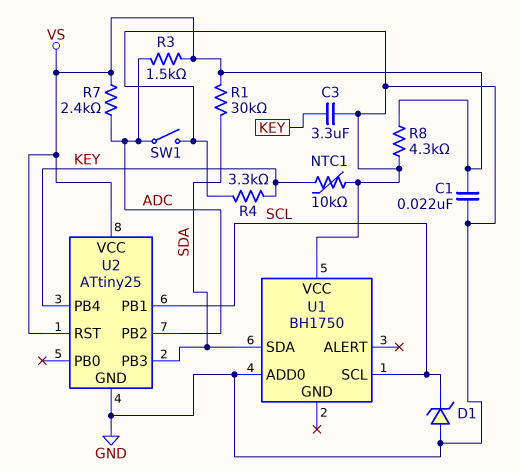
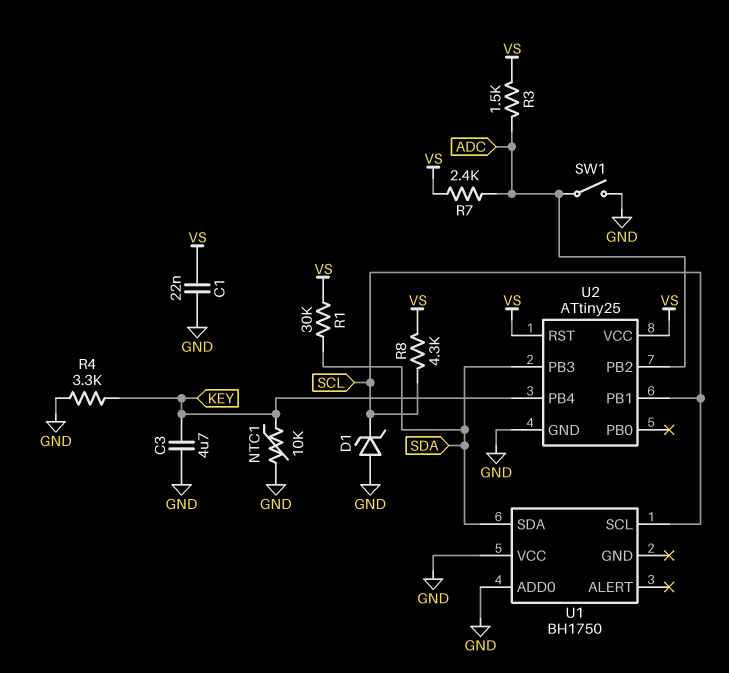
C3: 3.3uF (GND, KEY) -> 4.7uF (GND, KEY)
R8: 4.3k (GND, VS) -> 4.3k (SCL, VS)

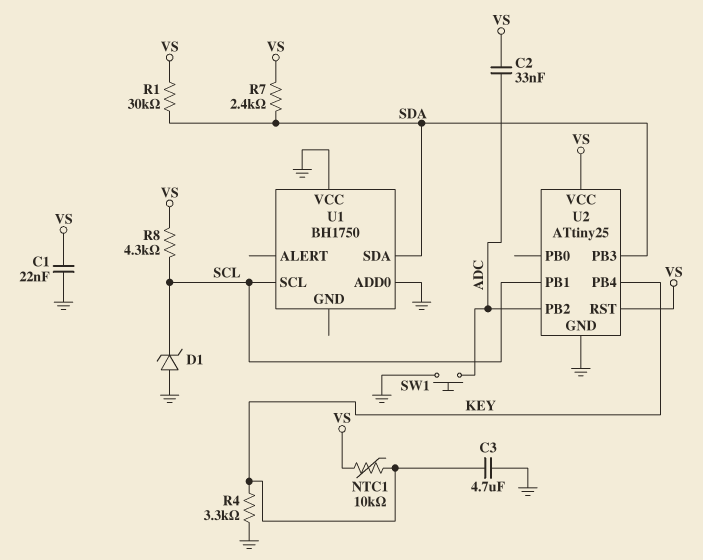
C2: none -> 33nF (ADC, VS)
NTC1: 10k (GND, KEY) -> 10k (KEY, VS)
R3: 1.5k (ADC, VS) -> none
R7: 2.4k (ADC, VS) -> 2.4k (SDA, VS)
SW1: switch (ADC, GND) -> button (ADC, GND)

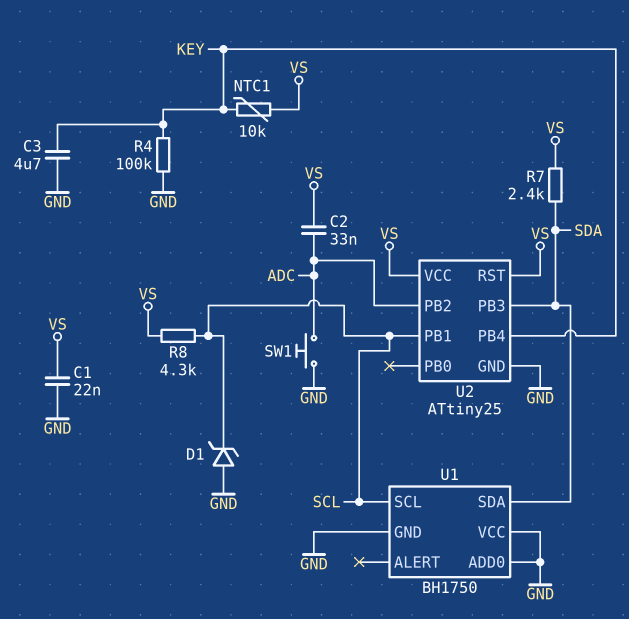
R1: 30k (SDA, VS) -> none
R4: 3.3k (GND, KEY) -> 100k (GND, KEY)
U1 pin GND: none -> GND

